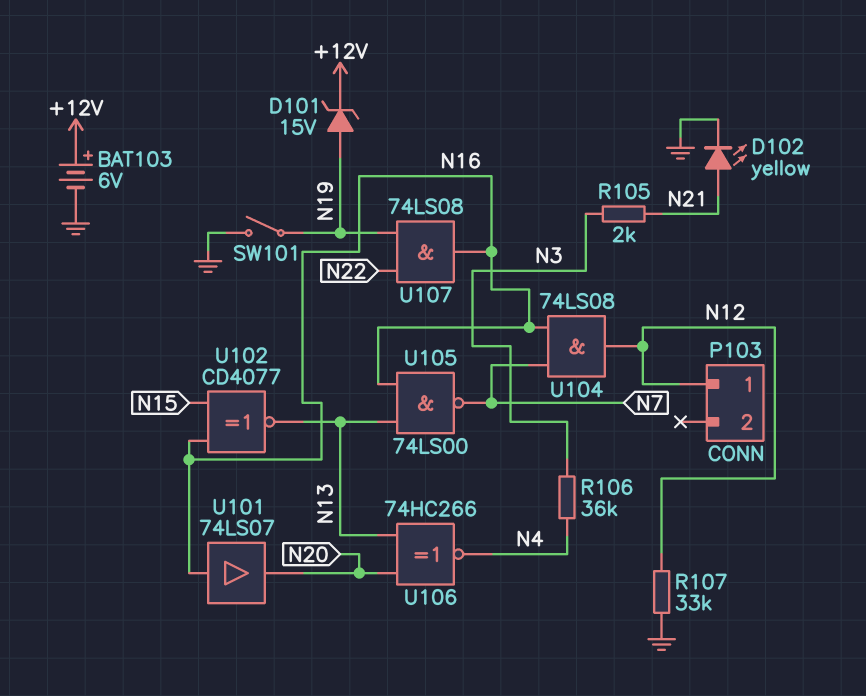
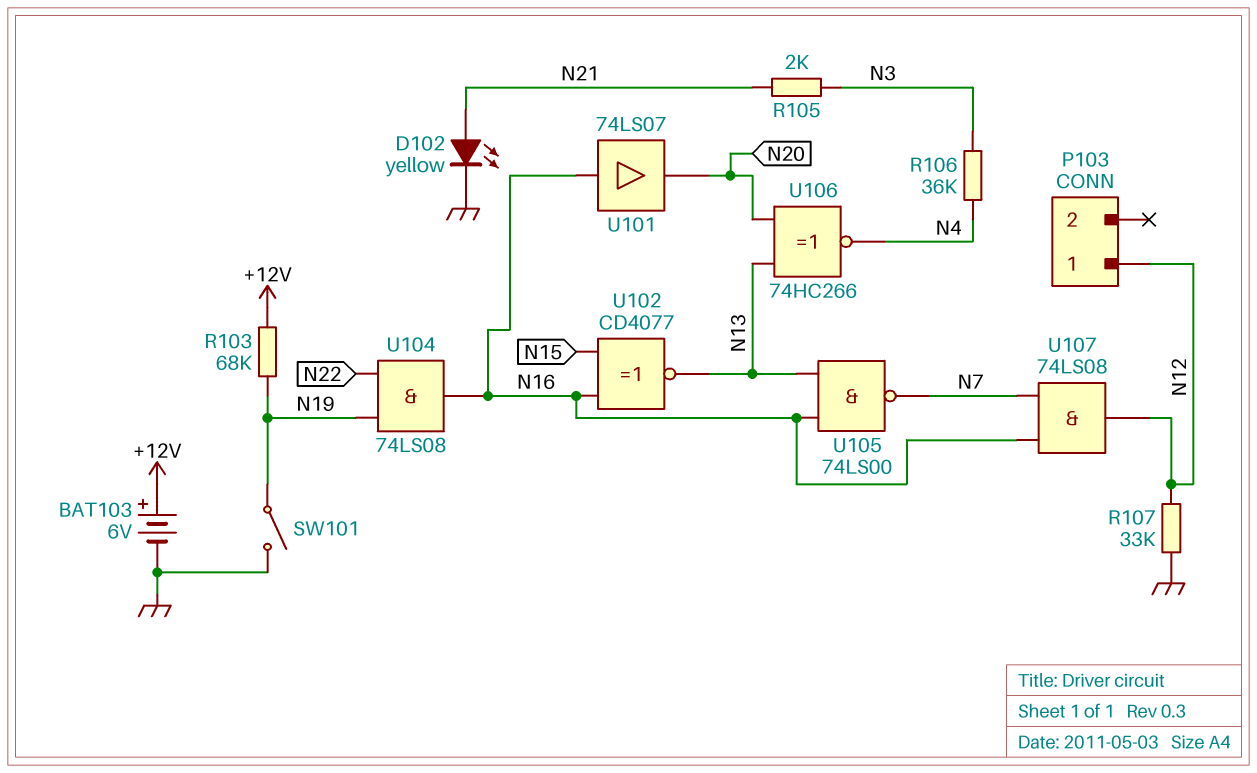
D101: zener 15V (A N19, K +12V) -> none
R103: none -> 68k (+12V, N19)
U104: AND 74LS08 (in N7, in N16, out N12) -> AND 74LS08 (in N19, in N22, out N16)
U107: AND 74LS08 (in N19, in N22, out N16) -> AND 74LS08 (in N7, in N16, out N12)

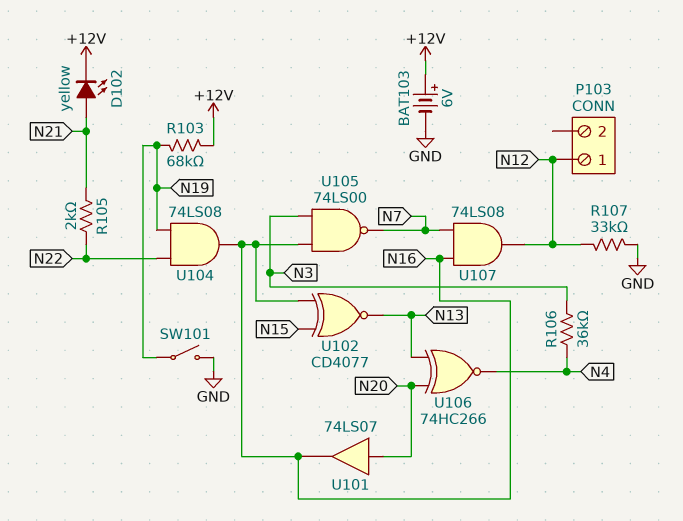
D102: LED yellow (A N21, K GND) -> LED yellow (A N21, K +12V)
R105: 2k (N3, N21) -> 2k (N21, N22)
U101: buffer 74LS07 (in N16, out N20) -> buffer 74LS07 (in N20, out N16)
U105: NAND 74LS00 (in N13, in N16, out N7) -> NAND 74LS00 (in N3, in N16, out N7)

